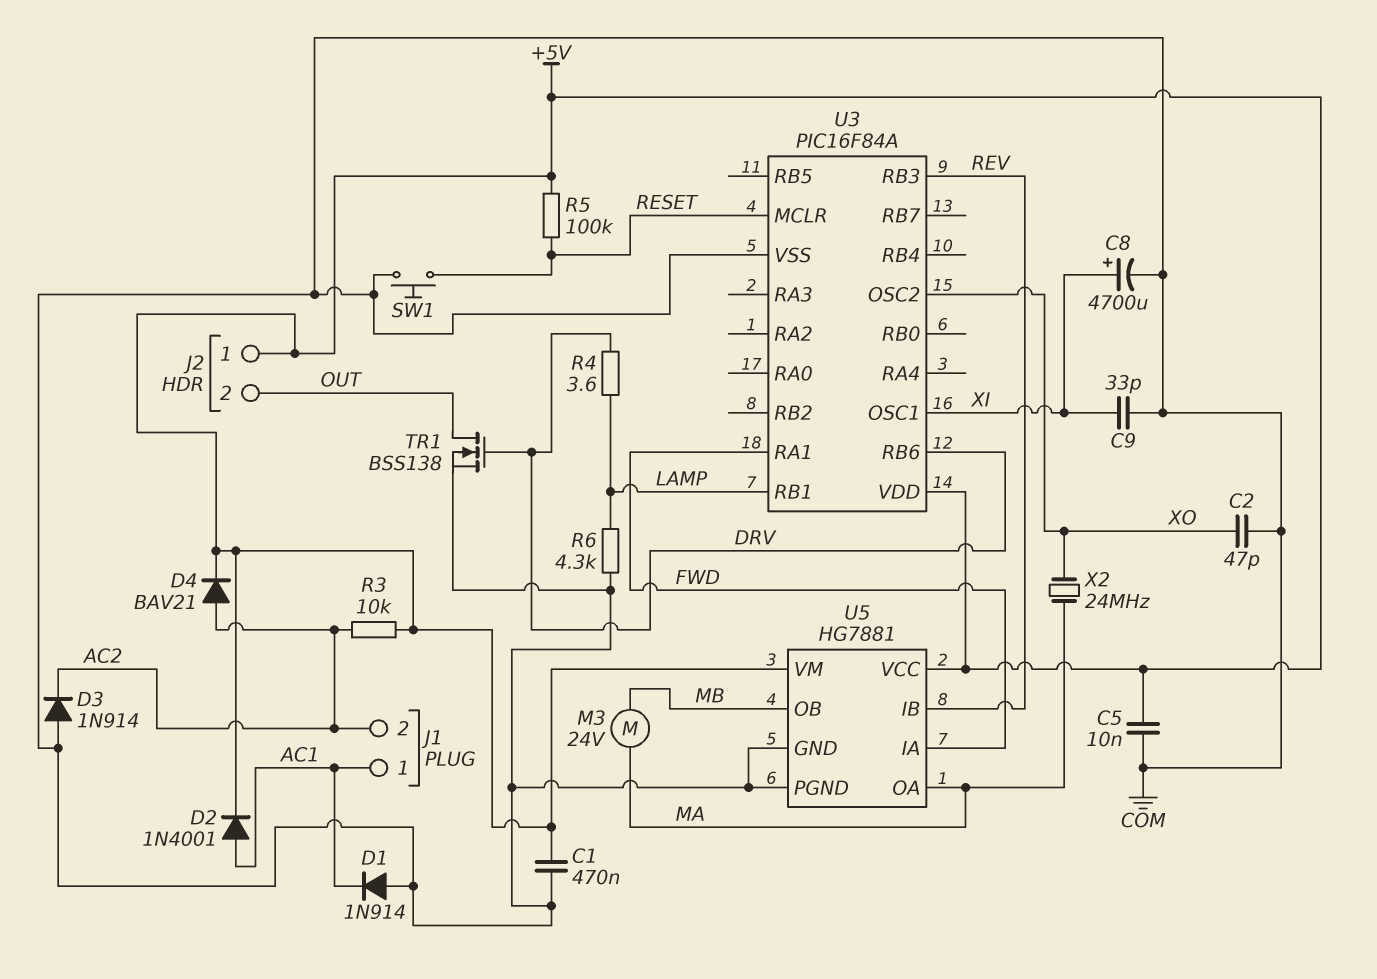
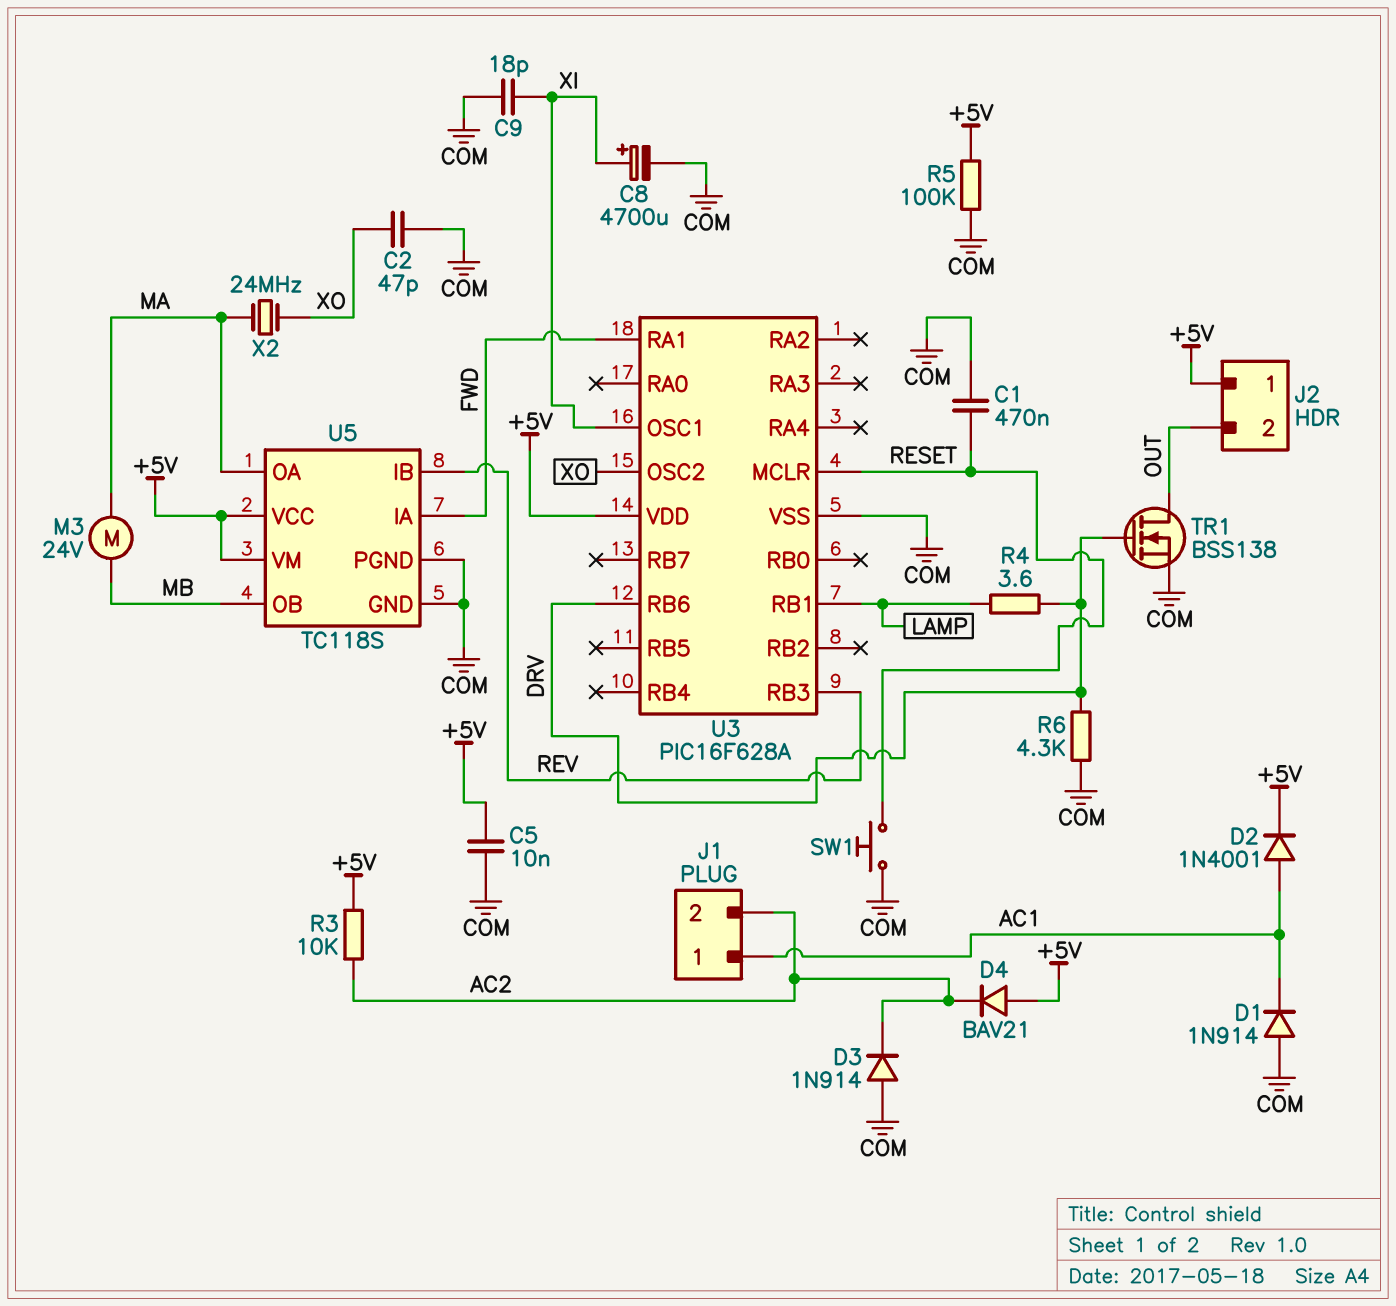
C1: 470nF (+5V, COM) -> 470nF (COM, RESET)
C9: 33pF (COM, XI) -> 18pF (COM, XI)
D4: diode BAV21 (A AC2, K +5V) -> diode BAV21 (A +5V, K AC2)
R5: 100k (+5V, RESET) -> 100k (+5V, COM)
R6: 4.3k (COM, LAMP) -> 4.3k (COM, DRV)
U3: PIC16F84A -> PIC16F628A
U5: HG7881 -> TC118S

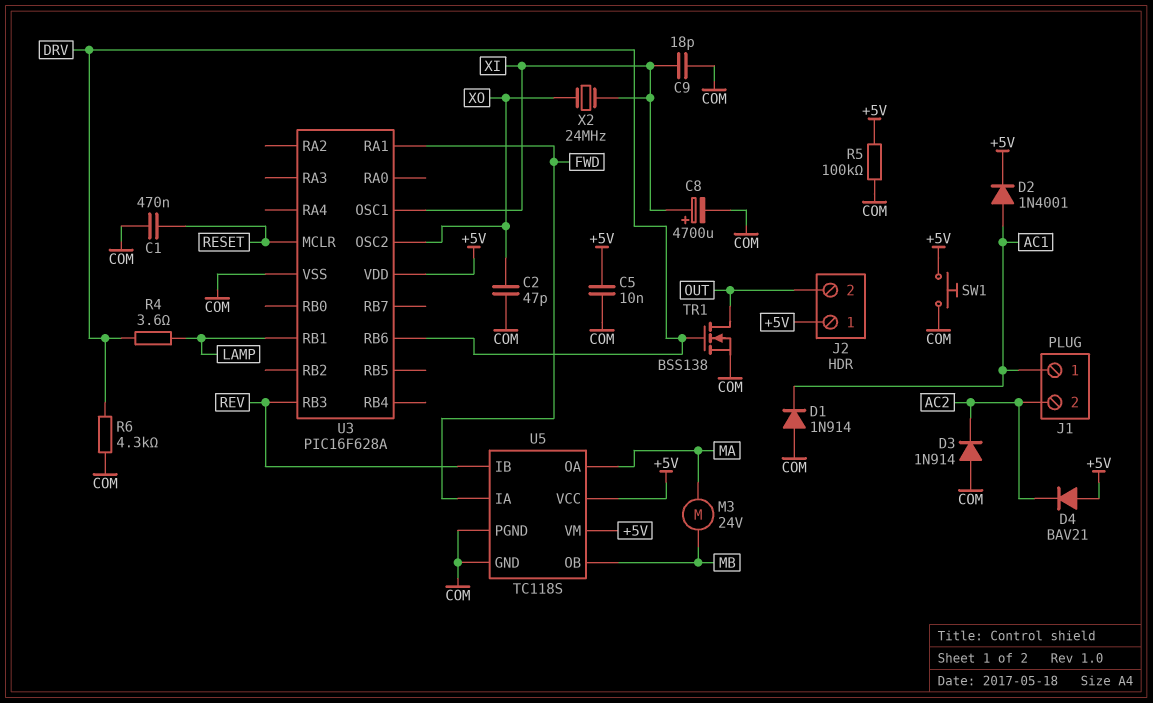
R3: 10k (+5V, AC2) -> none
SW1: button (COM, RESET) -> button (+5V, COM)
X2: 24MHz (MA, XO) -> 24MHz (XI, XO)

